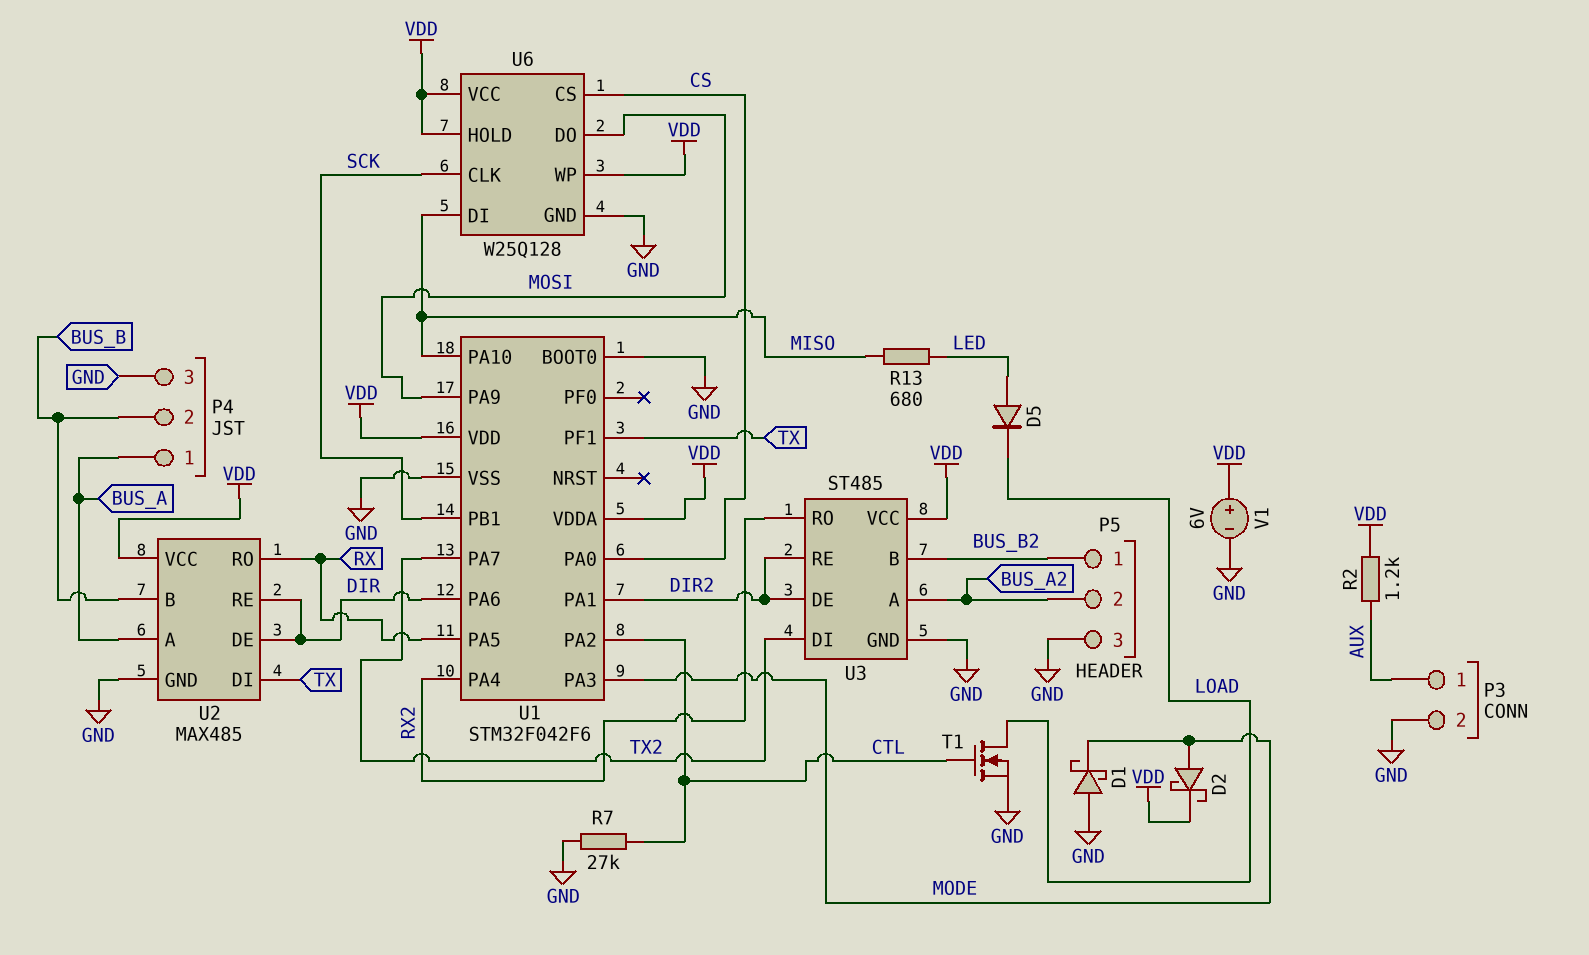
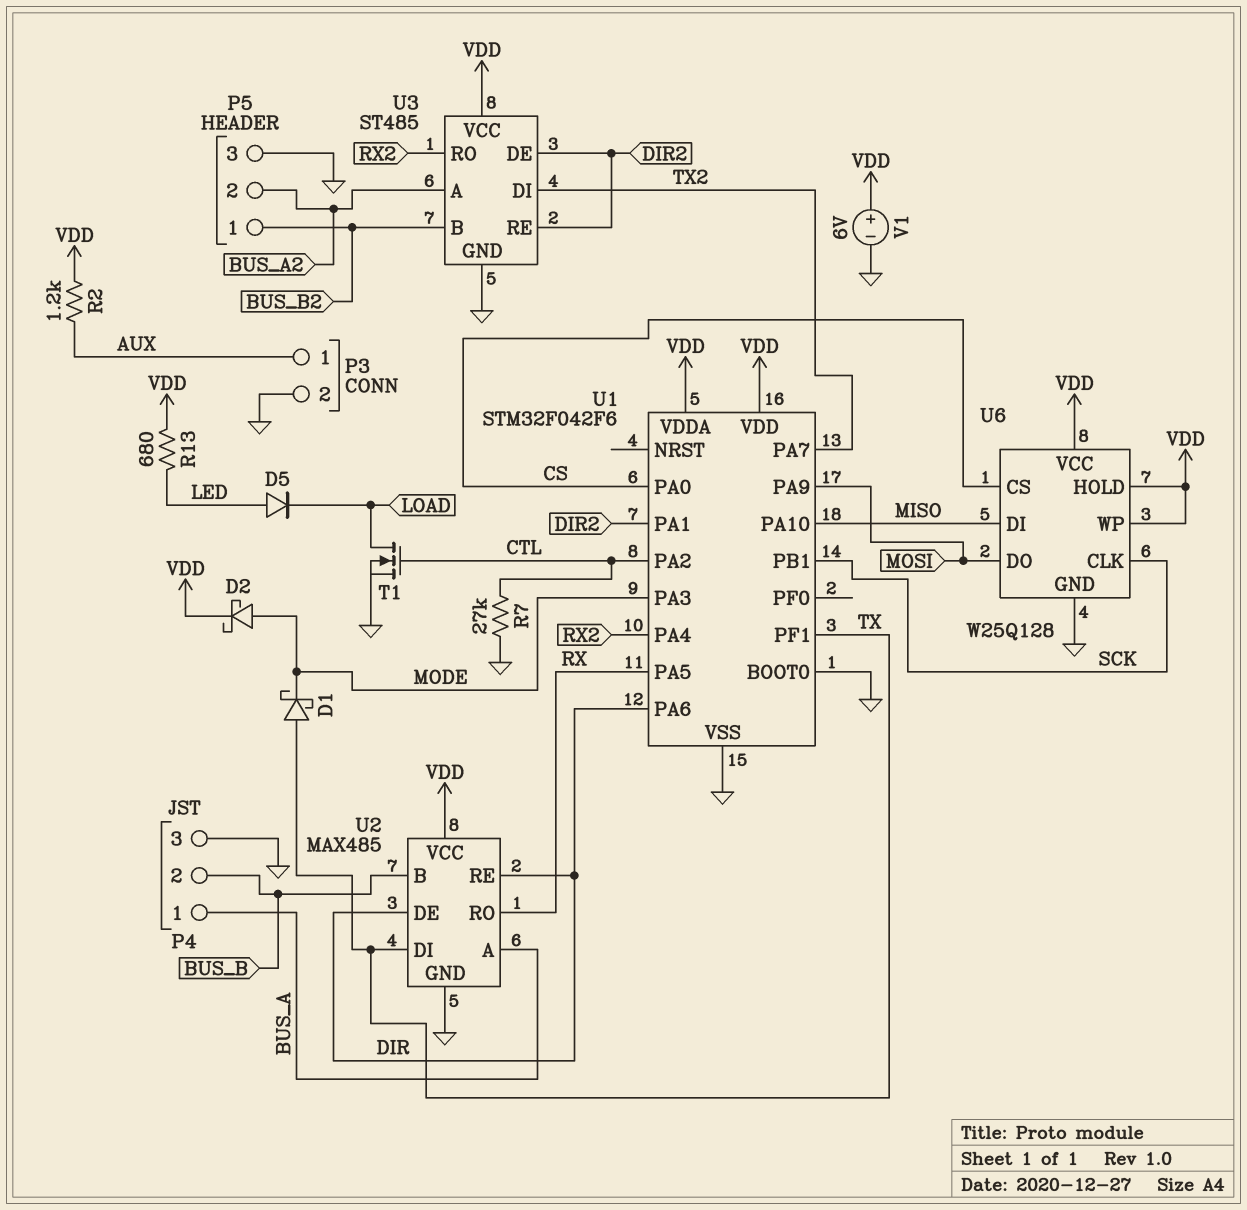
D1: schottky (A GND, K MODE) -> schottky (A TX, K MODE)
R13: 680 (LED, MISO) -> 680 (LED, VDD)

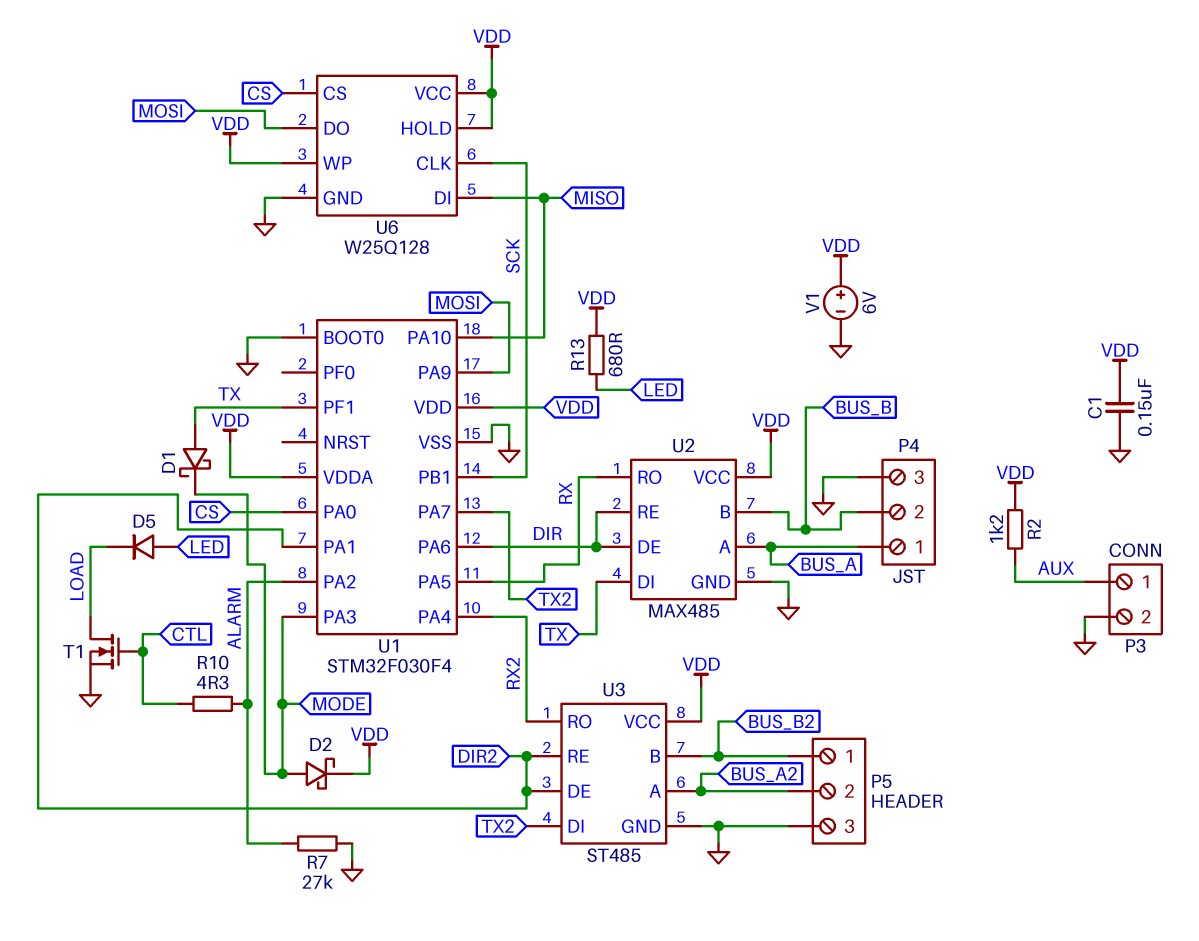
C1: none -> 150nF (GND, VDD)
R7: 27k (CTL, GND) -> 27k (ALARM, GND)
R10: none -> 4.3 (ALARM, CTL)
U1: STM32F042F6 -> STM32F030F4
U1 pin PA2: CTL -> ALARM

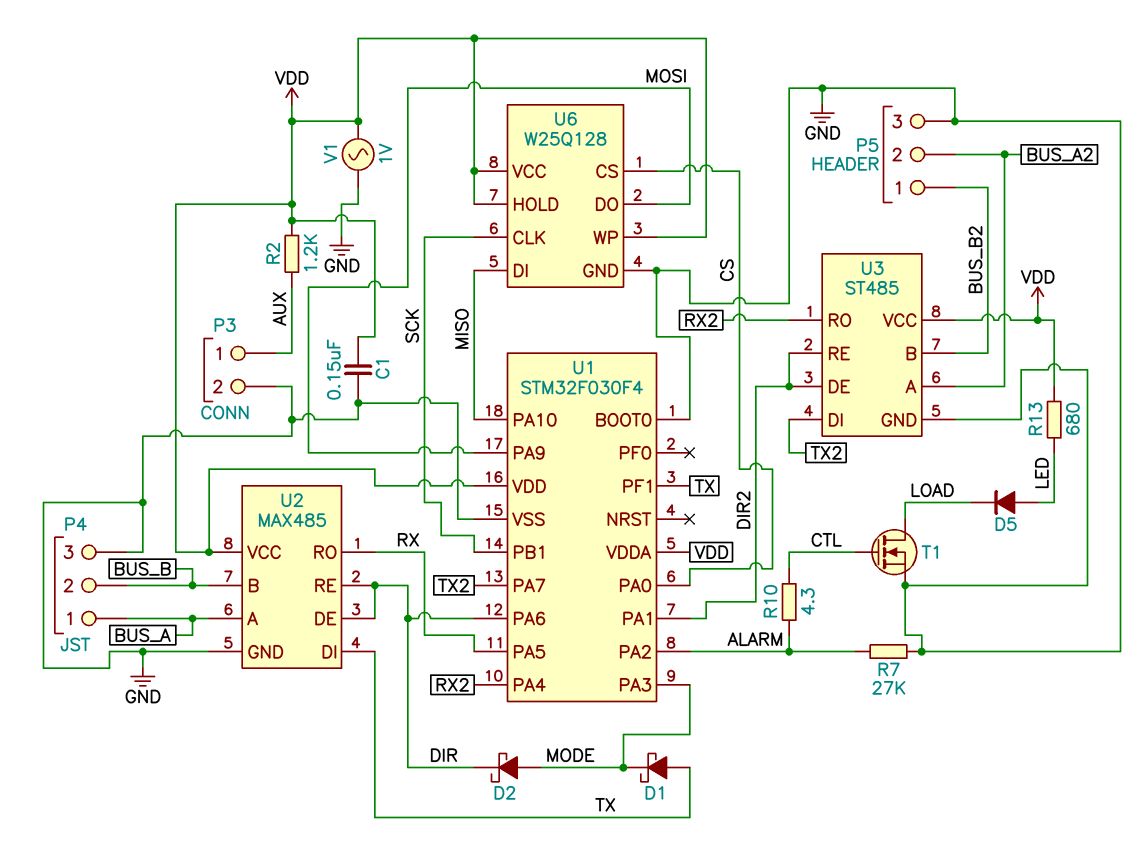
D2: schottky (A MODE, K VDD) -> schottky (A MODE, K DIR)
V1: 6V (plus VDD, minus GND) -> AC 1V (GND, VDD)

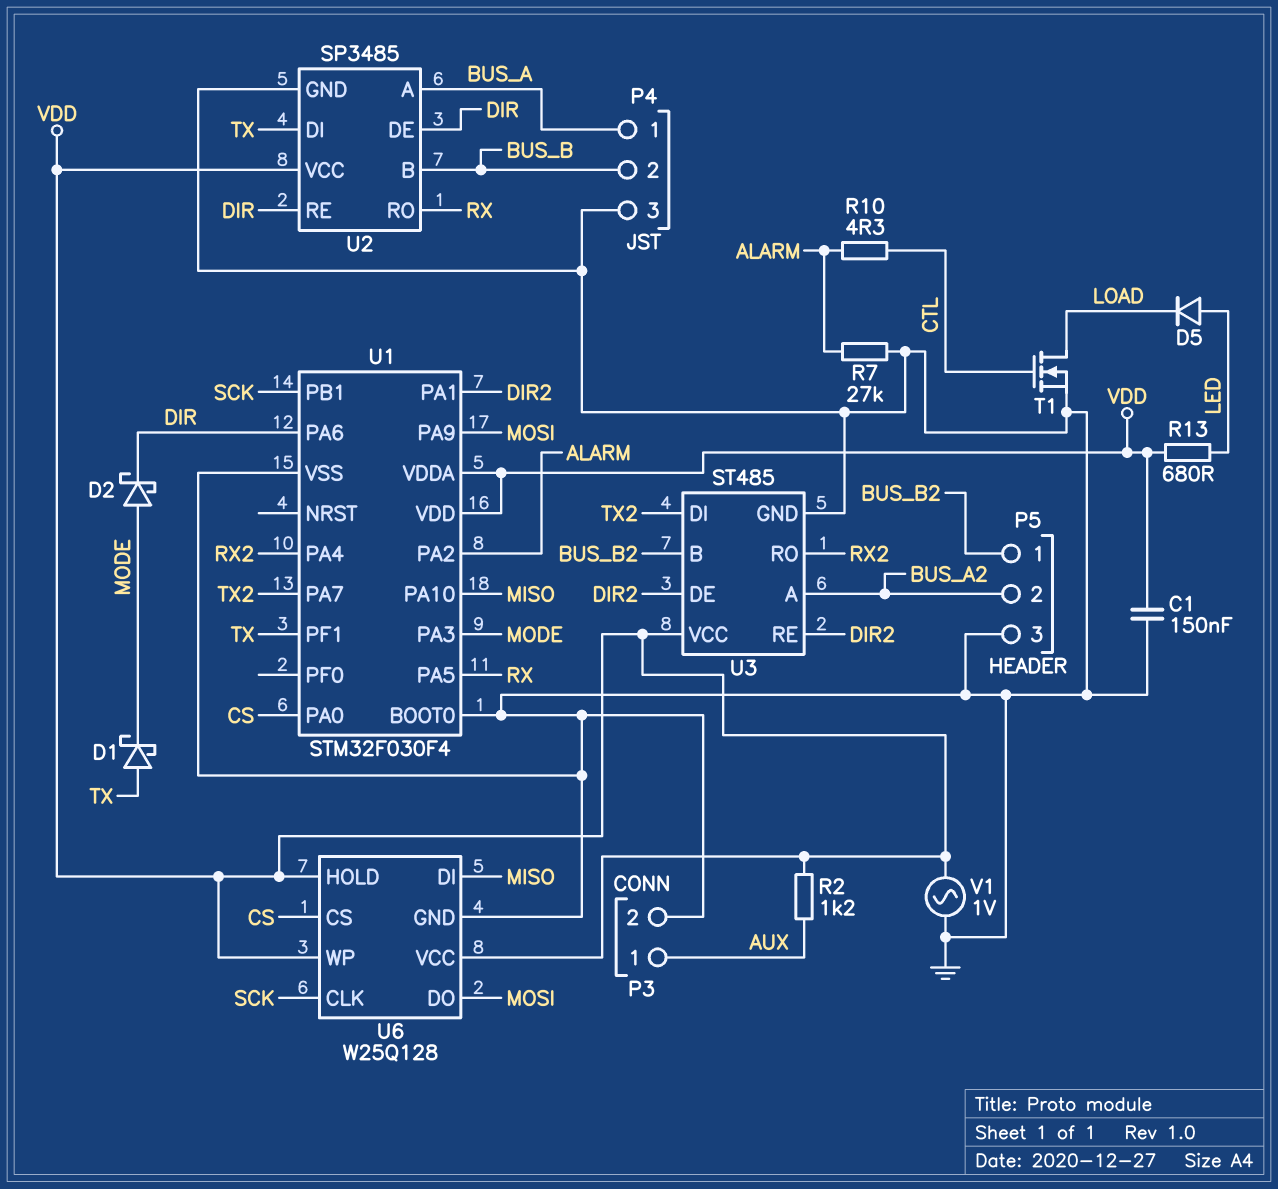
U2: MAX485 -> SP3485

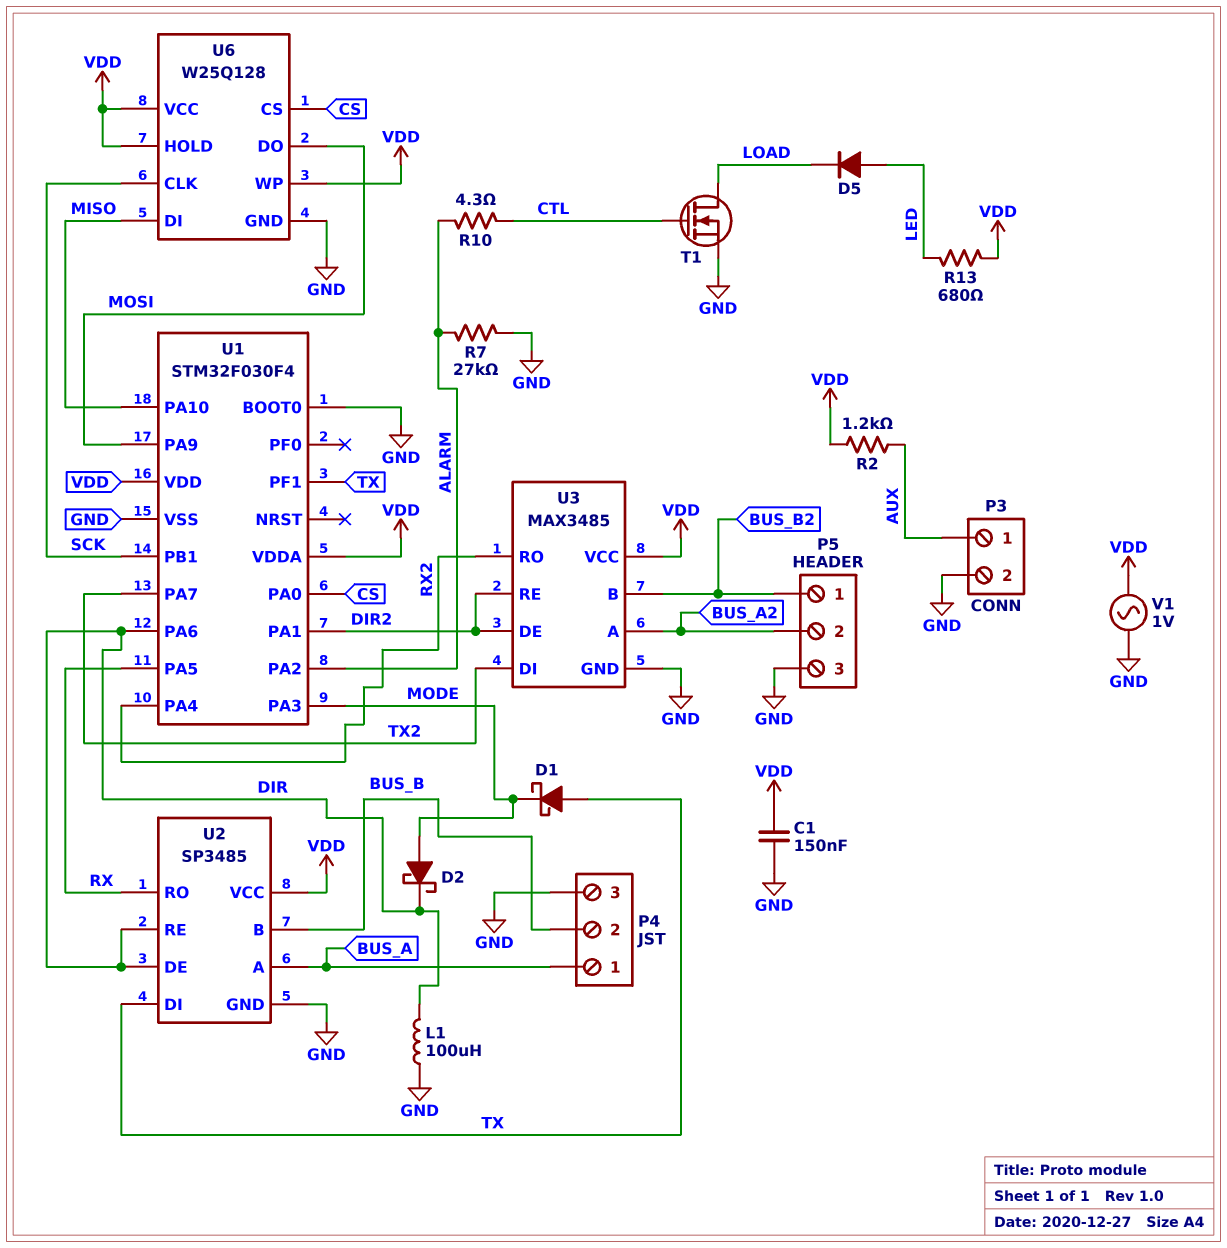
L1: none -> 100uH (DIR, GND)
U3: ST485 -> MAX3485

